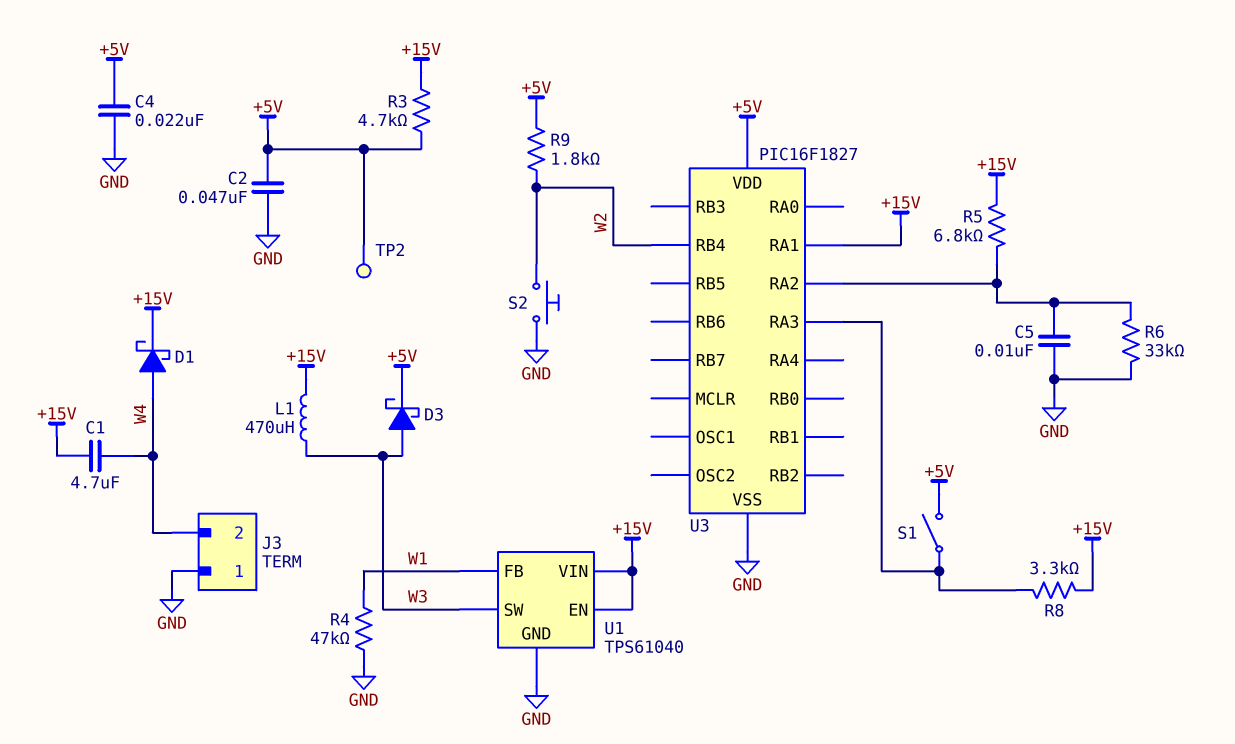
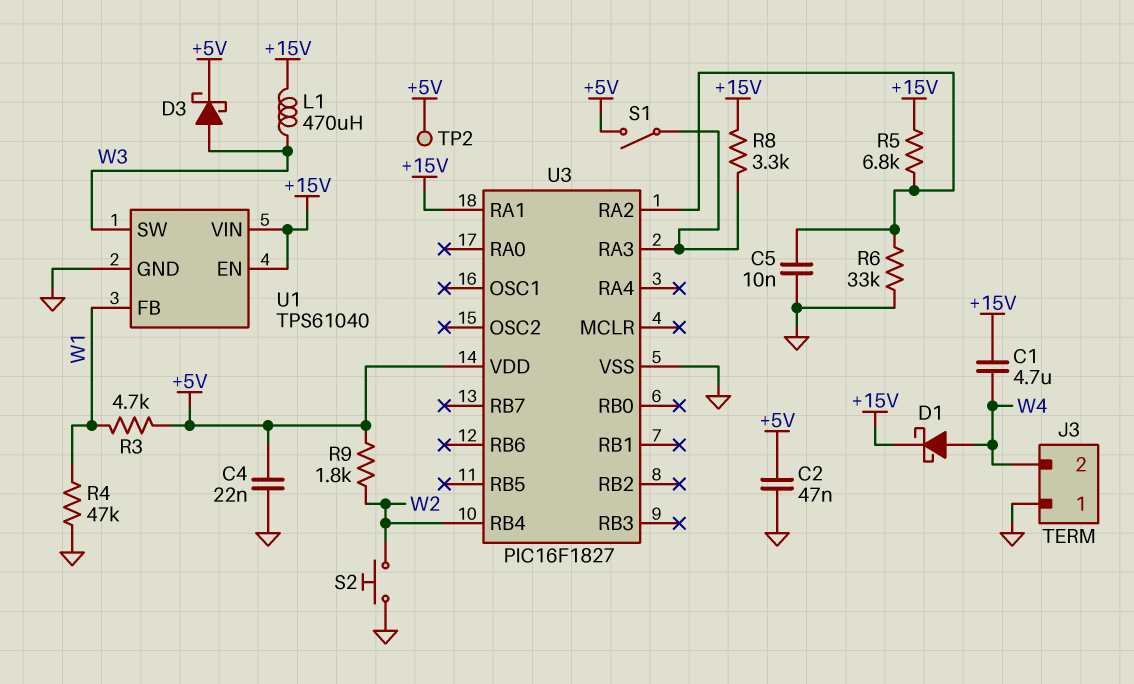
R3: 4.7k (+5V, +15V) -> 4.7k (+5V, W1)

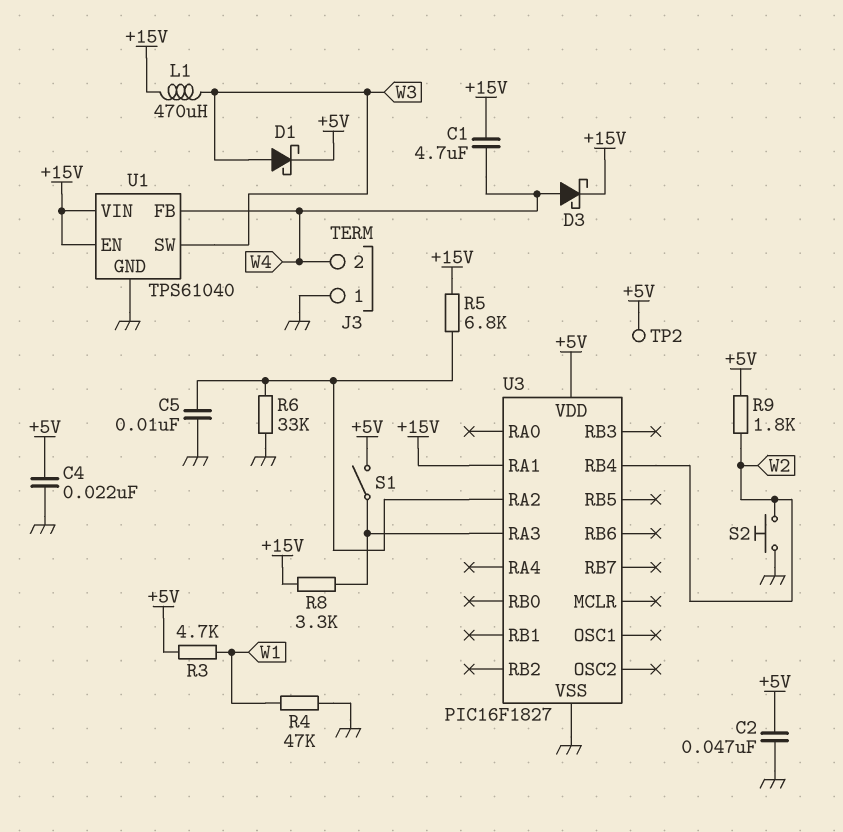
D1: schottky (A W4, K +15V) -> schottky (A W3, K +5V)
D3: schottky (A W3, K +5V) -> schottky (A W4, K +15V)
U1 pin FB: W1 -> W4

